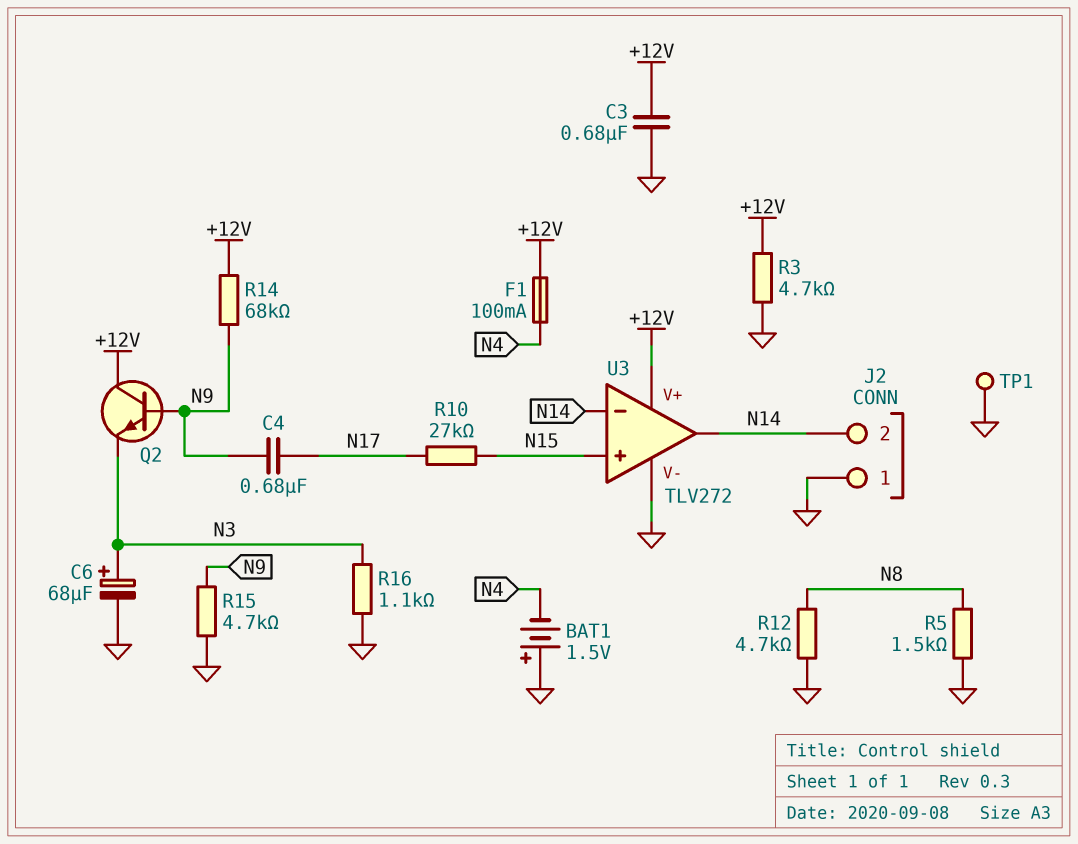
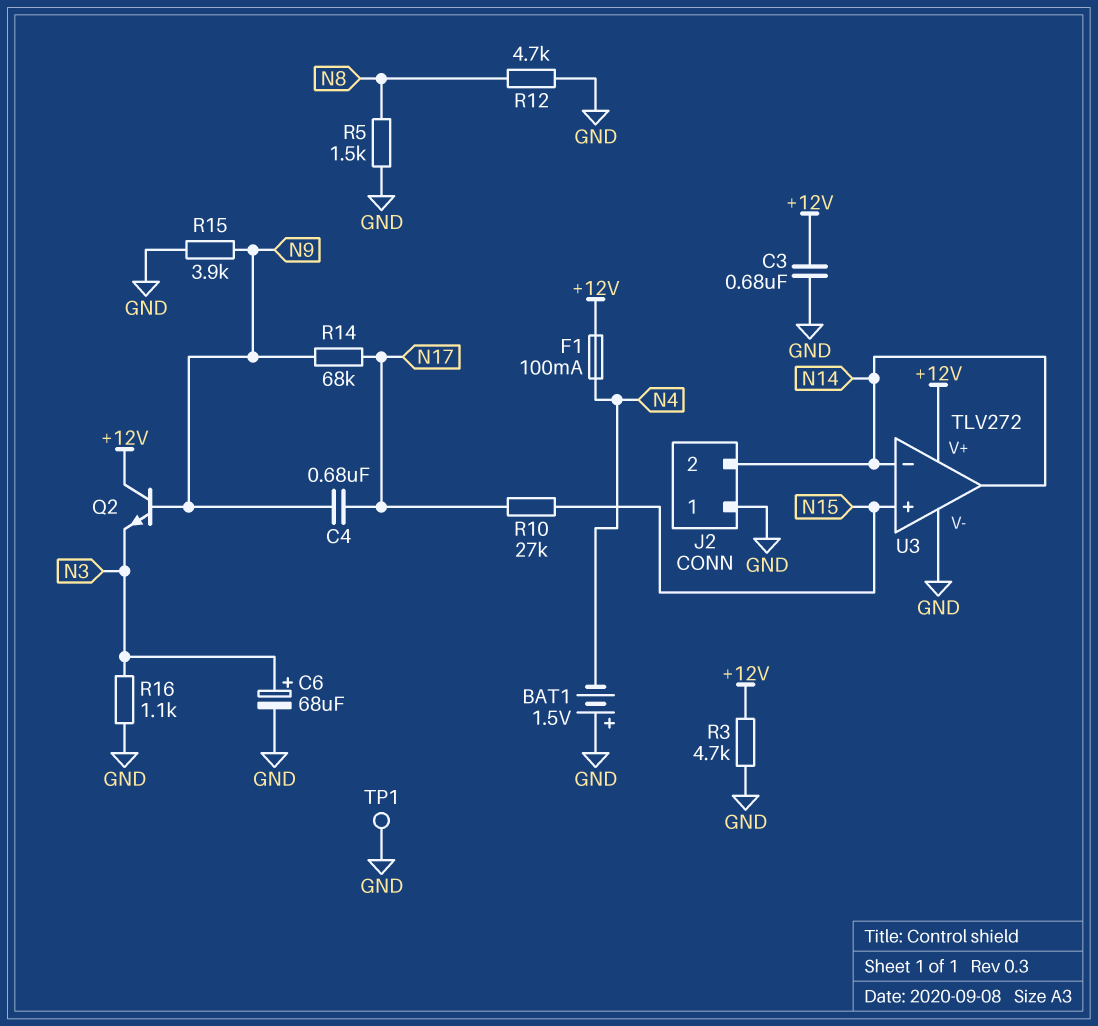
R14: 68k (+12V, N9) -> 68k (N9, N17)
R15: 4.7k (GND, N9) -> 3.9k (GND, N9)

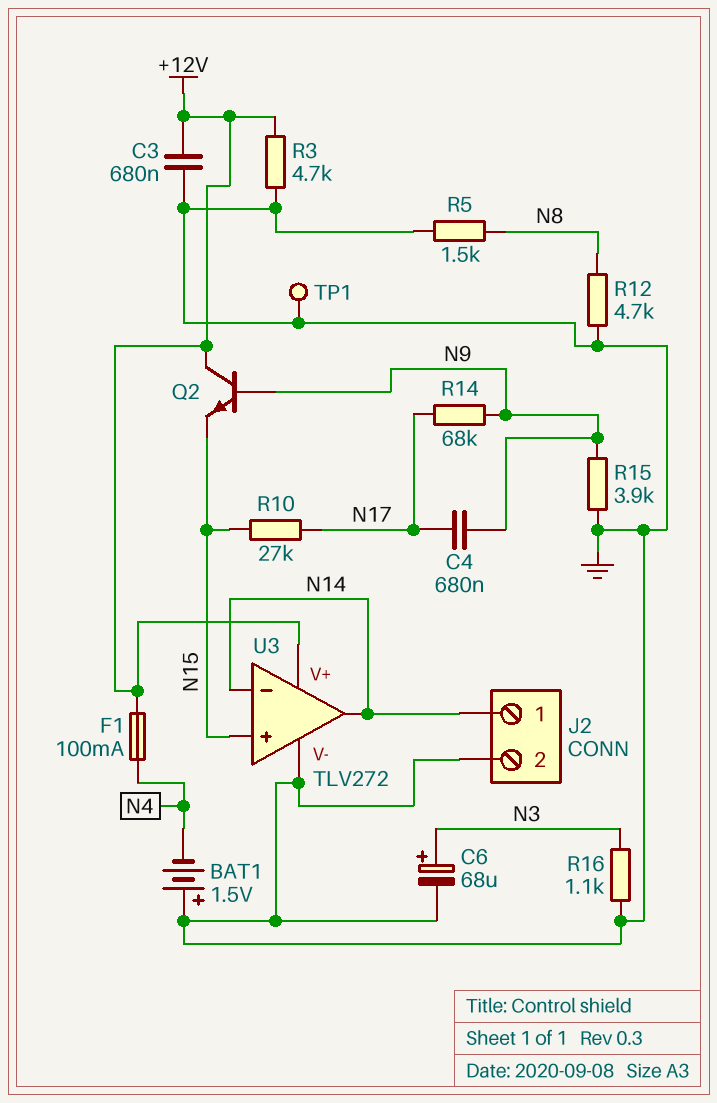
J2 pin 1: GND -> N14
J2 pin 2: N14 -> GND
Q2: NPN (B N9, C +12V, E N3) -> NPN (B N9, C +12V, E N15)

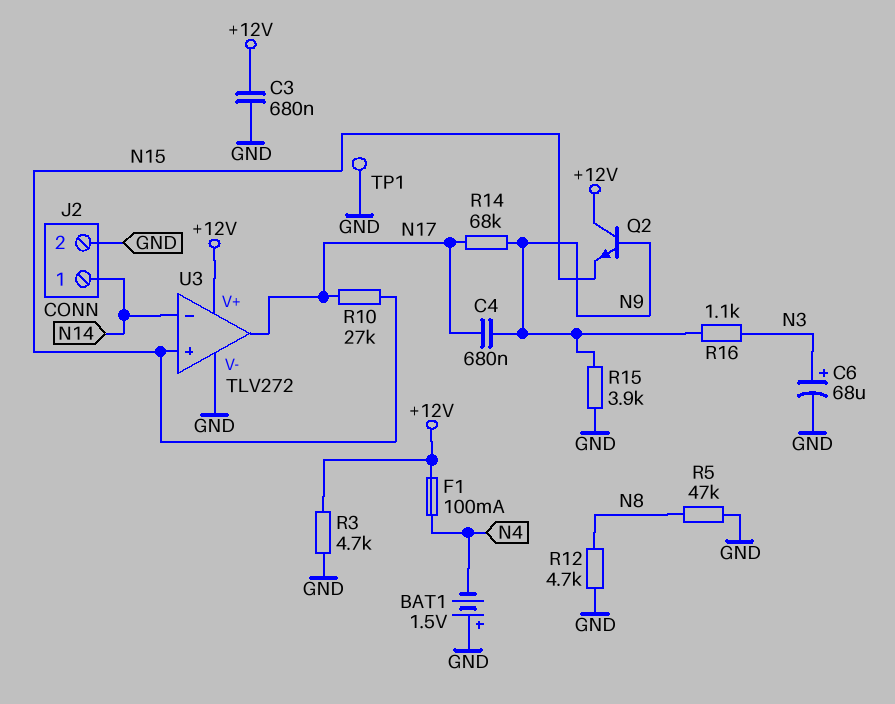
R5: 1.5k (GND, N8) -> 47k (GND, N8)
R16: 1.1k (GND, N3) -> 1.1k (N3, N9)
U3 pin out: N14 -> N17

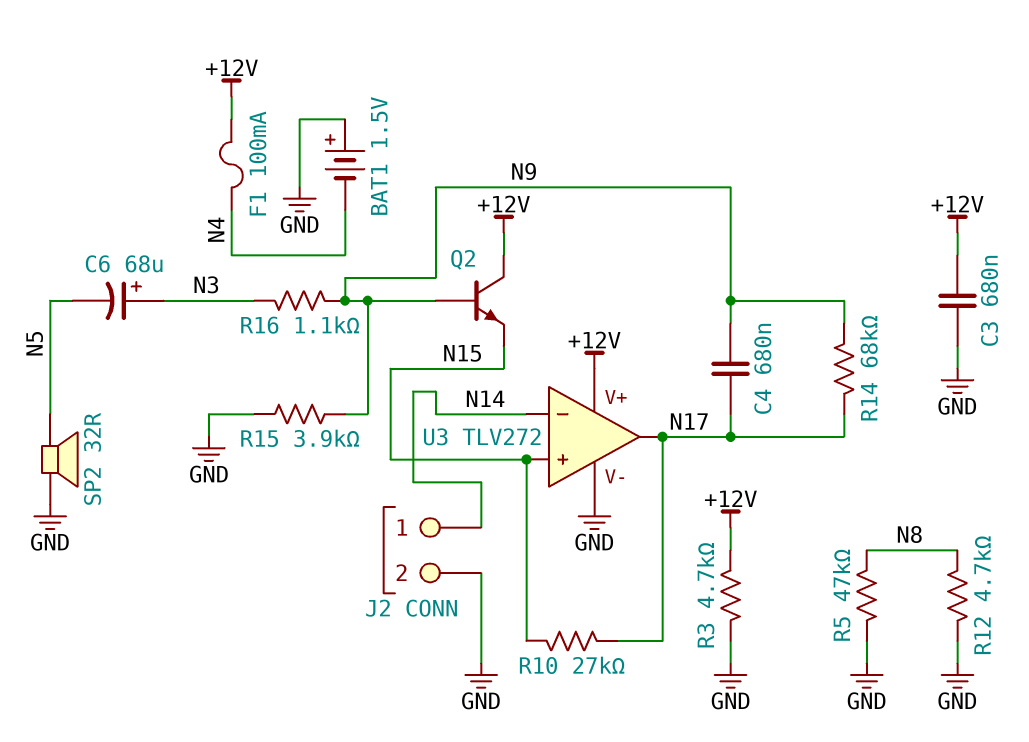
C6: 68uF (plus N3, minus GND) -> 68uF (plus N3, minus N5)
SP2: none -> speaker 32R (GND, N5)
TP1: test point (GND) -> none

